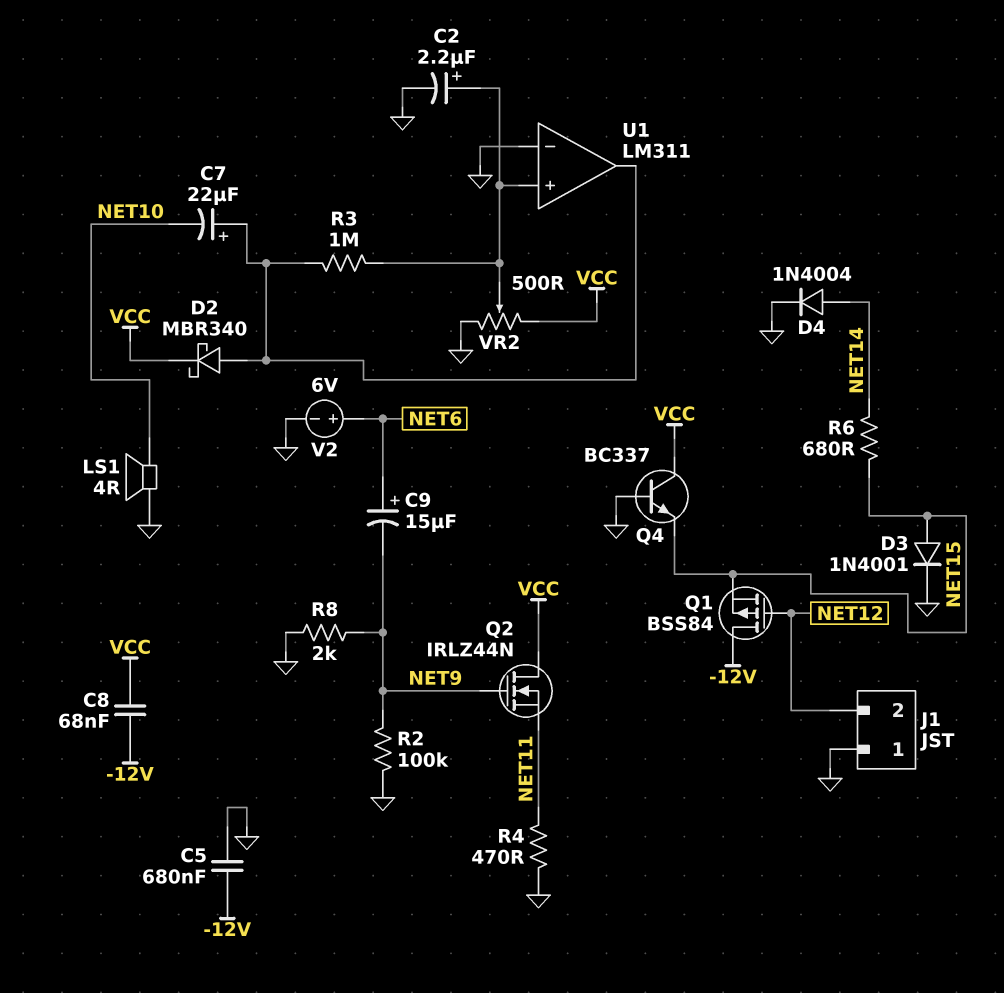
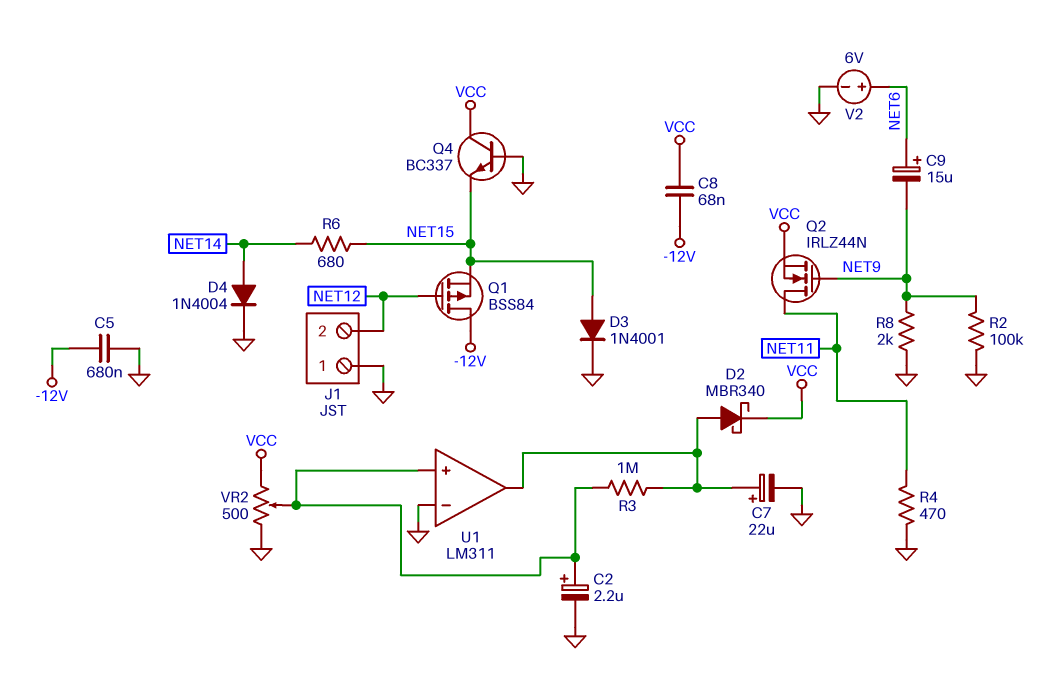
C7: 22uF (plus U1/out, minus NET10) -> 22uF (plus U1/out, minus GND)
LS1: speaker 4R (GND, NET10) -> none
Q2: NMOS IRLZ44N (G NET9, D VCC, S NET11) -> NMOS IRLZ44N (G NET9, D NET11, S VCC)

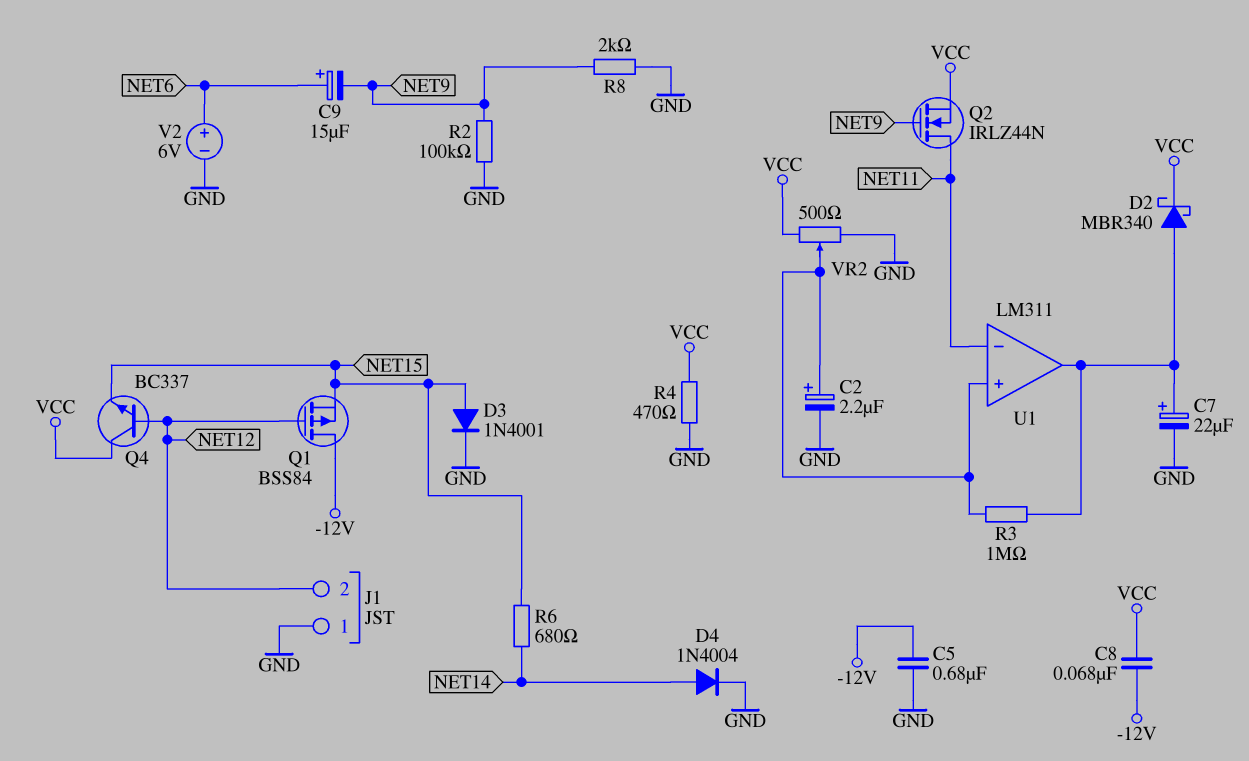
Q4: NPN BC337 (B GND, C VCC, E NET15) -> NPN BC337 (B NET12, C VCC, E NET15)
R4: 470 (GND, NET11) -> 470 (GND, VCC)
U1 pin in-: GND -> NET11

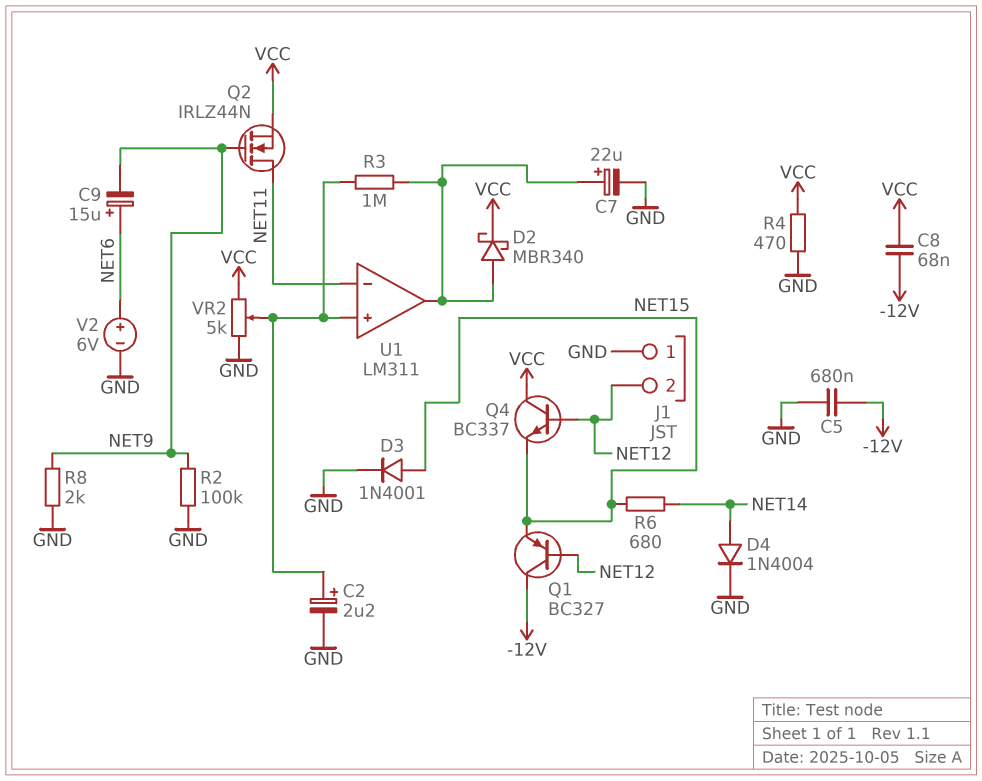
Q1: PMOS BSS84 (G NET12, D -12V, S NET15) -> PNP BC327 (B NET12, C -12V, E NET15)
VR2: 500 (GND, VCC, wiper U1/in+) -> 5k (GND, VCC, wiper U1/in+)

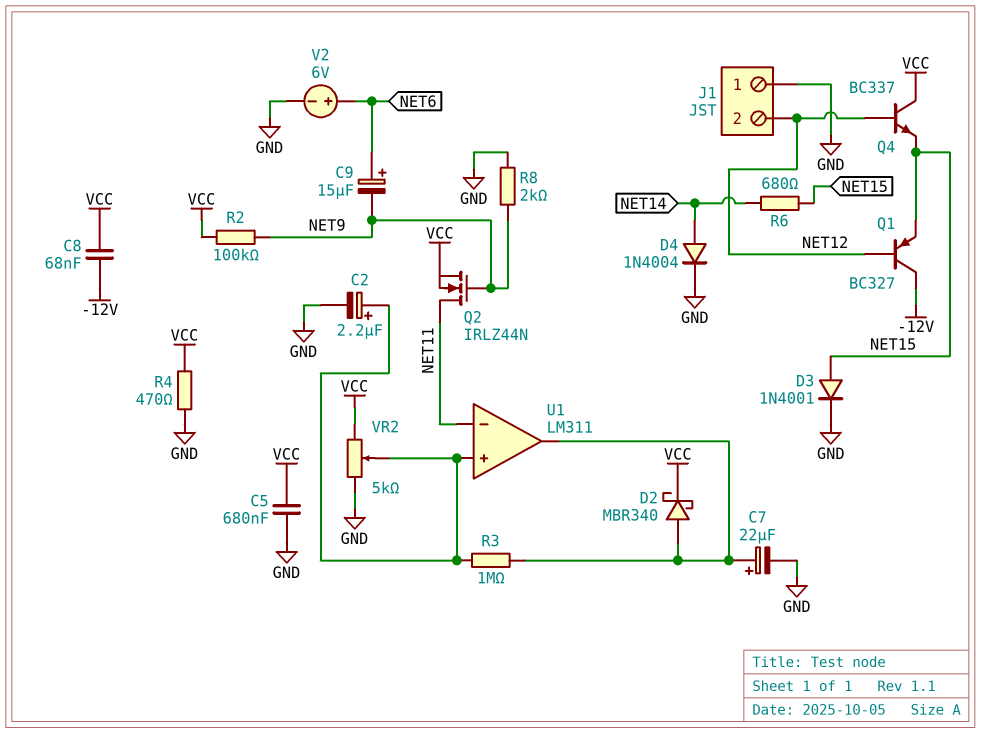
C5: 680nF (-12V, GND) -> 680nF (GND, VCC)
R2: 100k (GND, NET9) -> 100k (NET9, VCC)

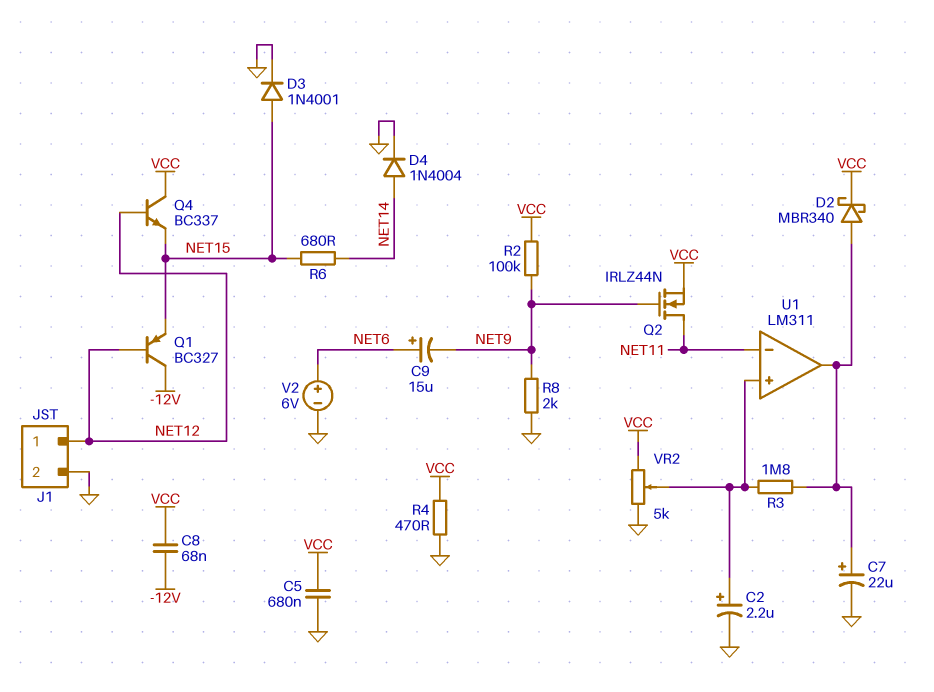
J1 pin 1: GND -> NET12
J1 pin 2: NET12 -> GND
R3: 1M (U1/in+, U1/out) -> 1.8M (U1/in+, U1/out)

